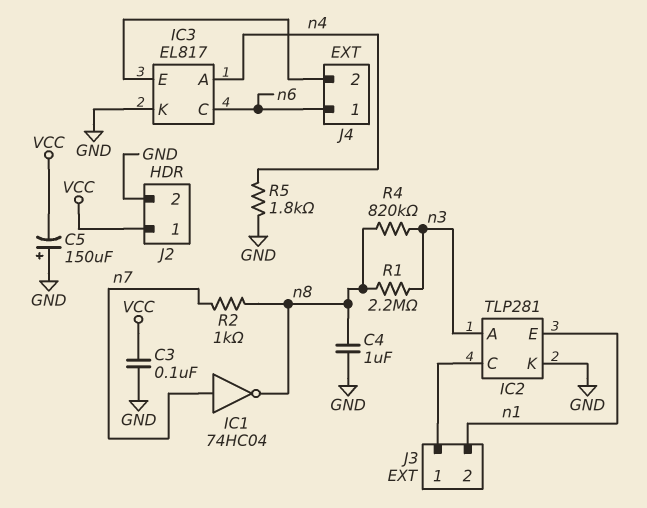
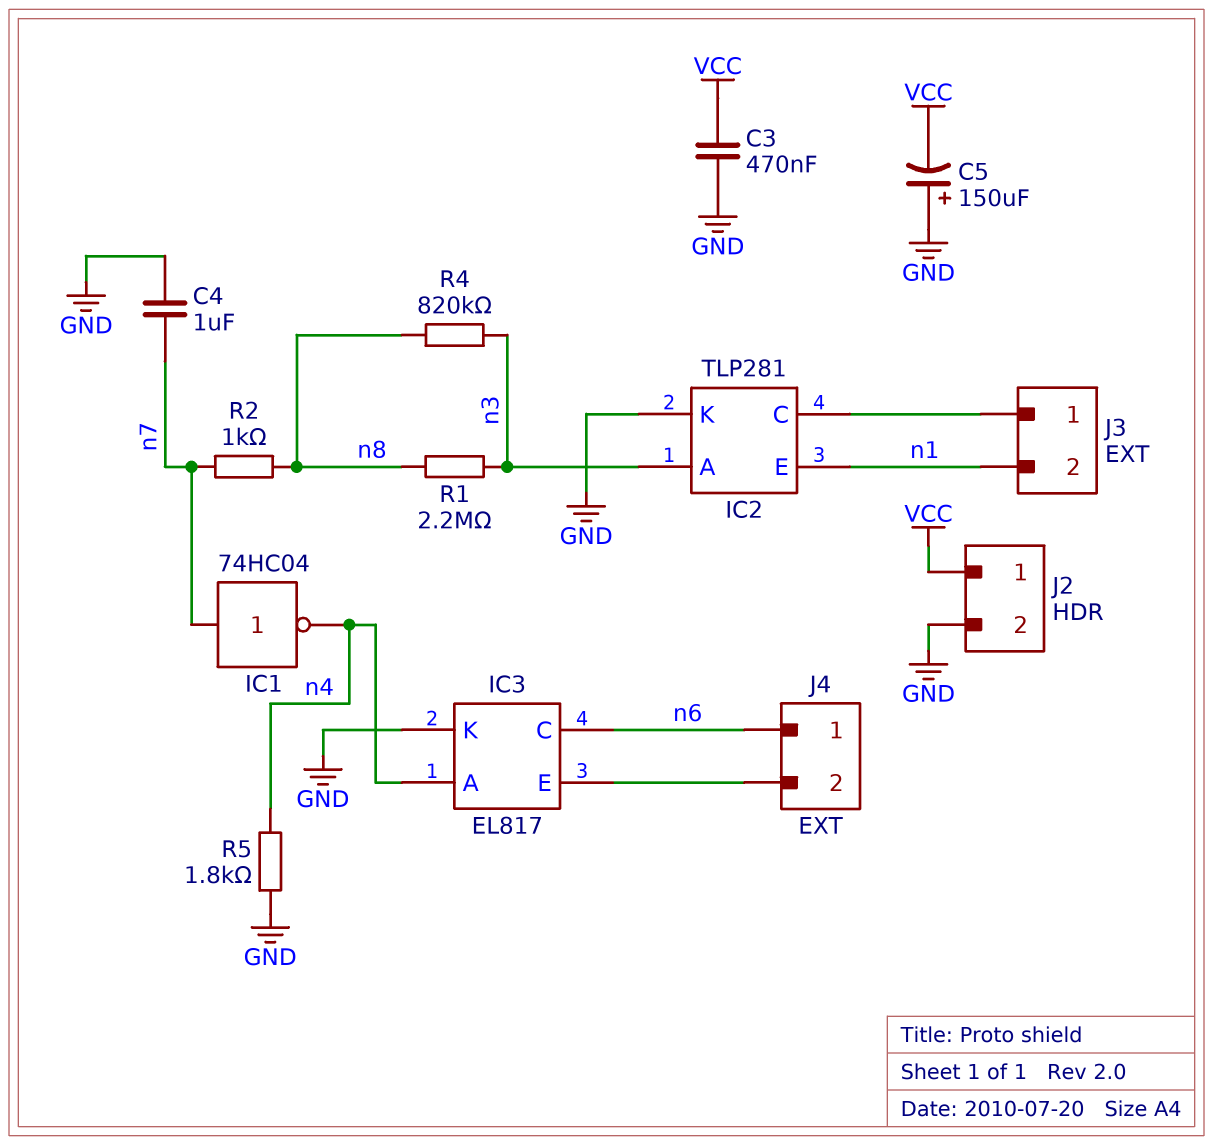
C3: 100nF (GND, VCC) -> 470nF (GND, VCC)
C4: 1uF (GND, n8) -> 1uF (GND, n7)
IC1: NOT 74HC04 (in n7, out n8) -> NOT 74HC04 (in n7, out n4)

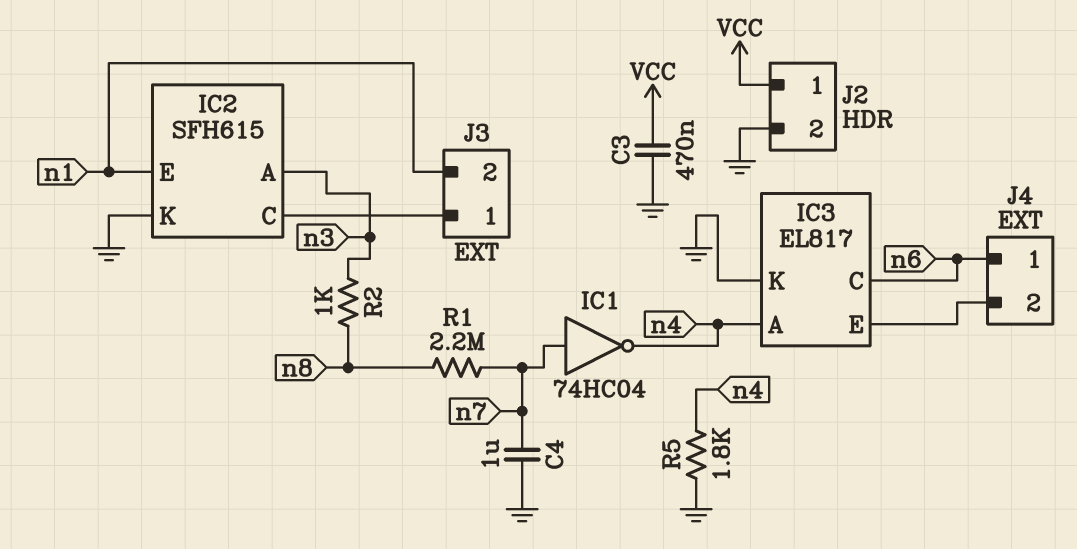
C5: 150uF (plus GND, minus VCC) -> none
IC2: TLP281 -> SFH615
R1: 2.2M (n3, n8) -> 2.2M (n7, n8)
R2: 1k (n7, n8) -> 1k (n3, n8)
R4: 820k (n3, n8) -> none

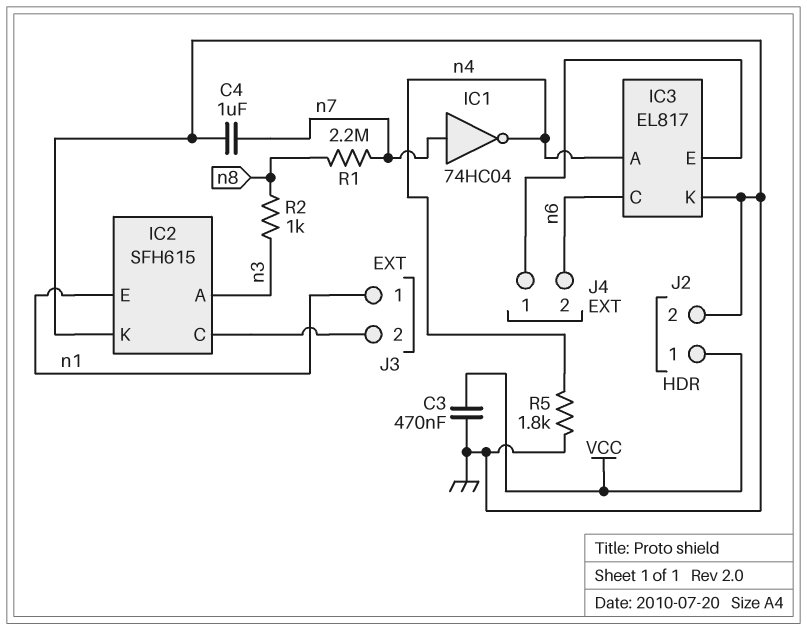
J3 pin 1: IC2/C -> n1
J3 pin 2: n1 -> IC2/C
J4 pin 1: n6 -> IC3/E
J4 pin 2: IC3/E -> n6

